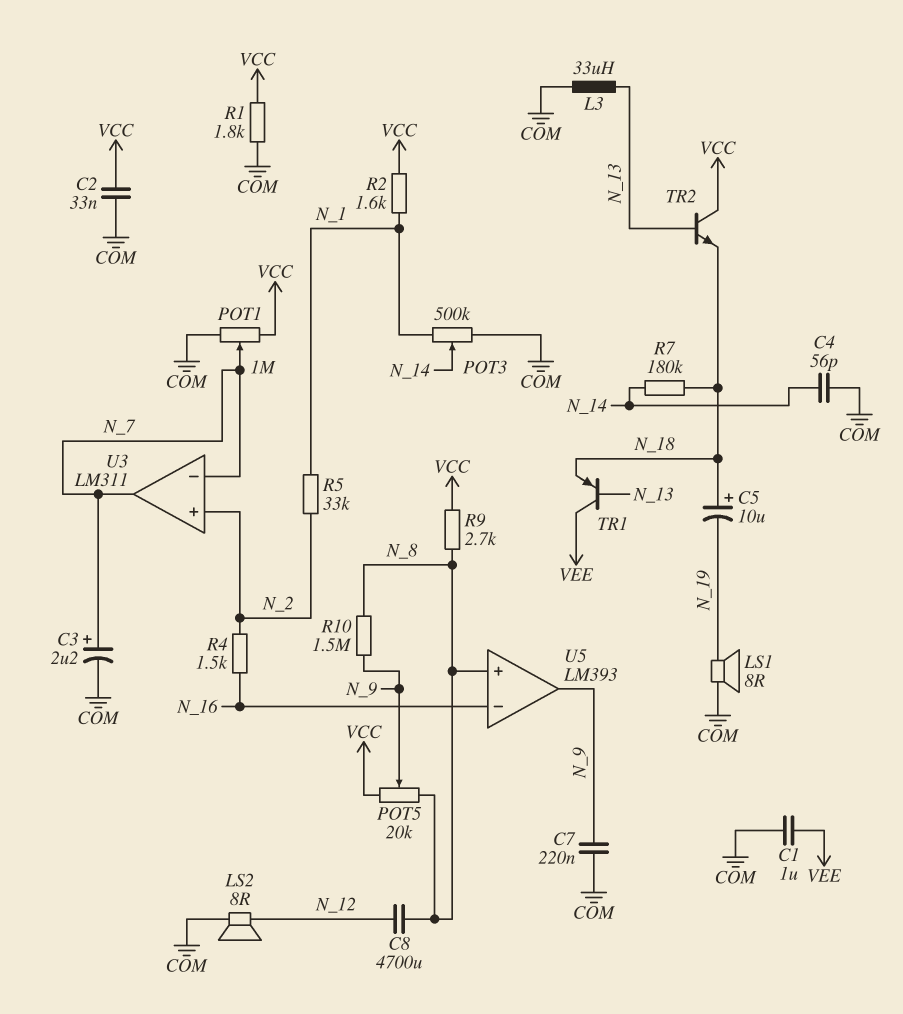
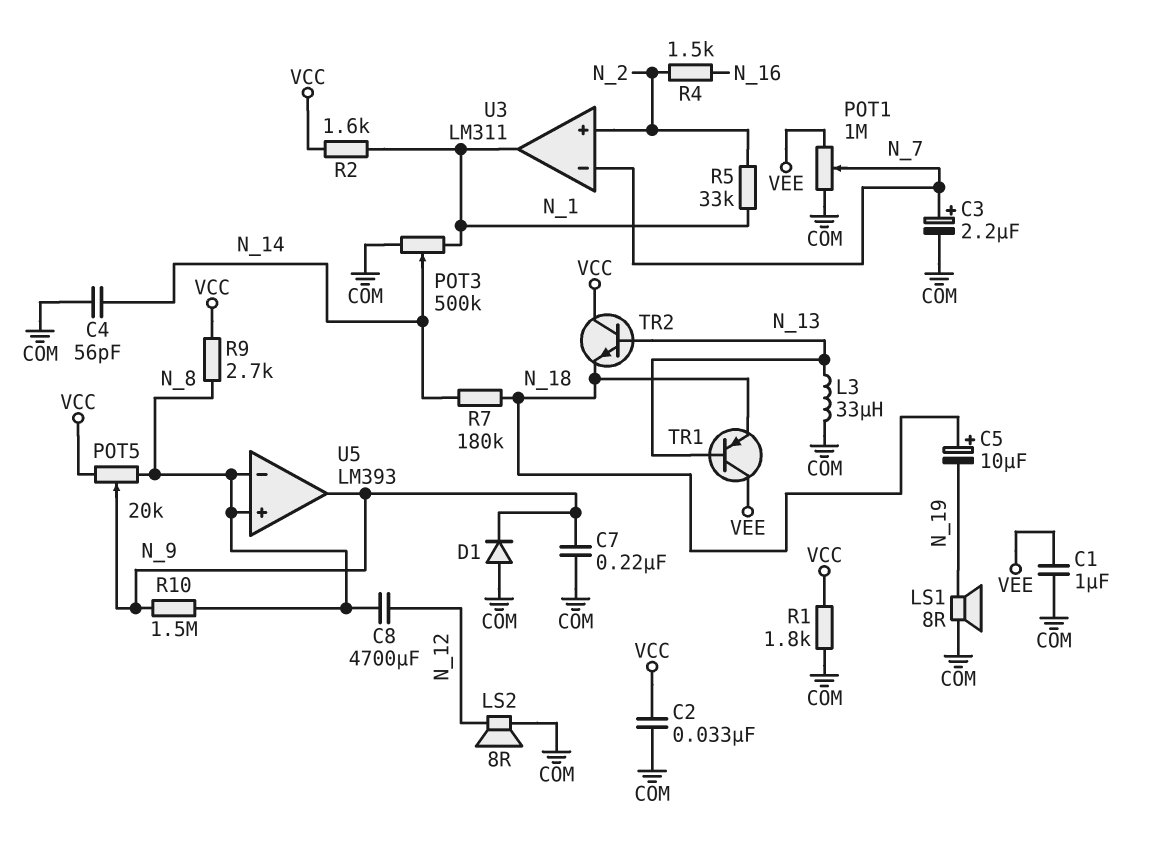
D1: none -> diode (A COM, K N_9)
POT1: 1M (COM, VCC, wiper N_7) -> 1M (COM, VEE, wiper N_7)
U3 pin out: N_7 -> N_1
U5 pin in-: N_16 -> N_8

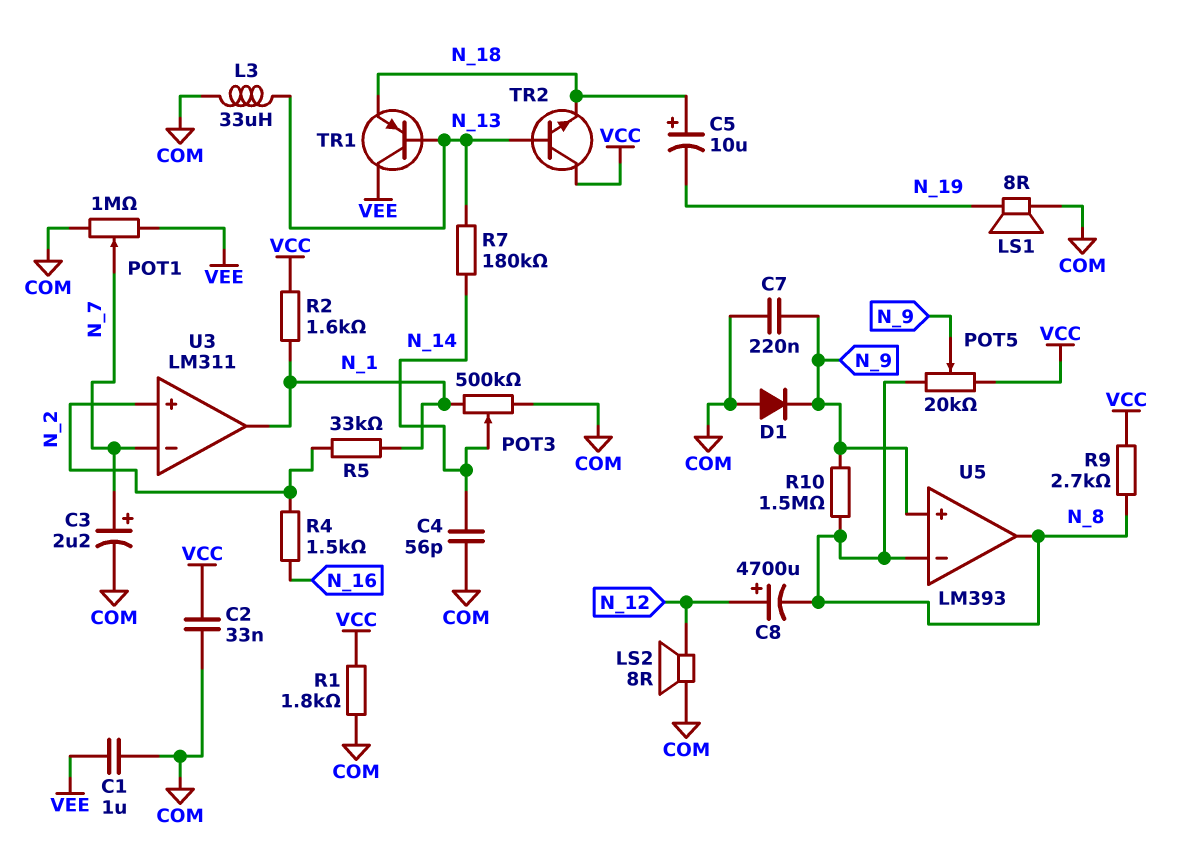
C8: 4700uF (N_8, N_12) -> 4700uF (plus N_12, minus N_8)
R7: 180k (N_14, N_18) -> 180k (N_13, N_14)
U5 pin in+: N_8 -> N_9
U5 pin out: N_9 -> N_8

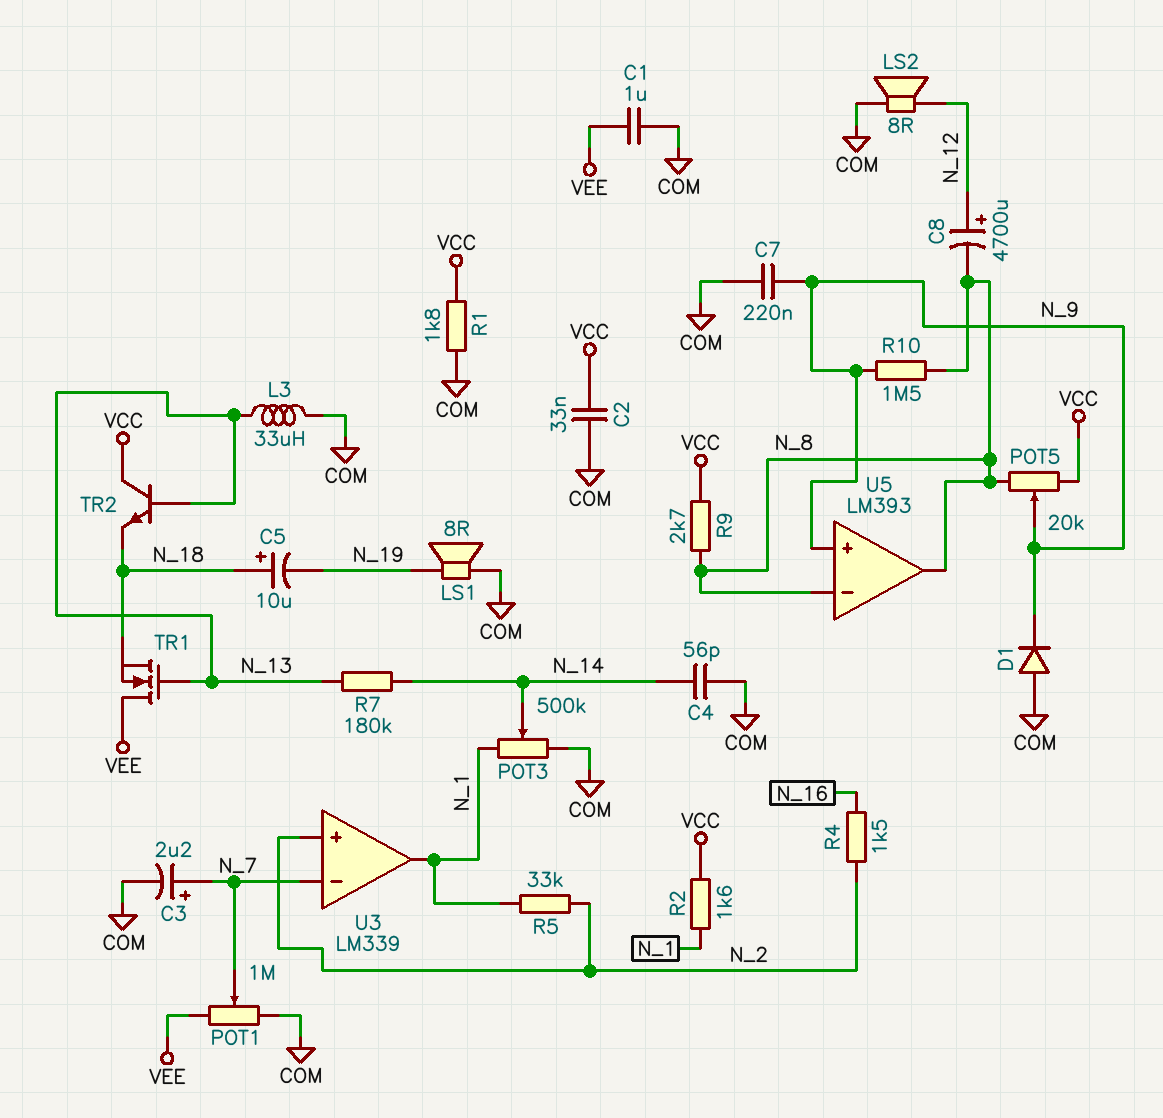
TR1: PNP (B N_13, C VEE, E N_18) -> NMOS (G N_13, D VEE, S N_18)
U3: LM311 -> LM339

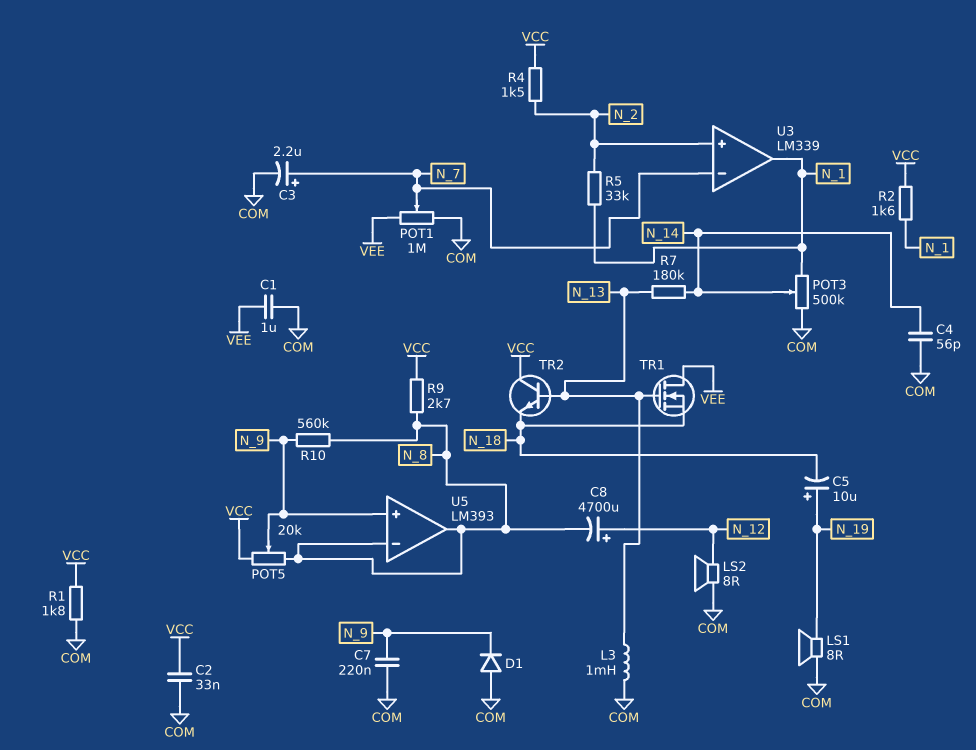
C5: 10uF (plus N_18, minus N_19) -> 10uF (plus N_19, minus N_18)
L3: 33uH (COM, N_13) -> 1mH (COM, N_13)
R4: 1.5k (N_2, N_16) -> 1.5k (N_2, VCC)
R10: 1.5M (N_8, N_9) -> 560k (N_8, N_9)

